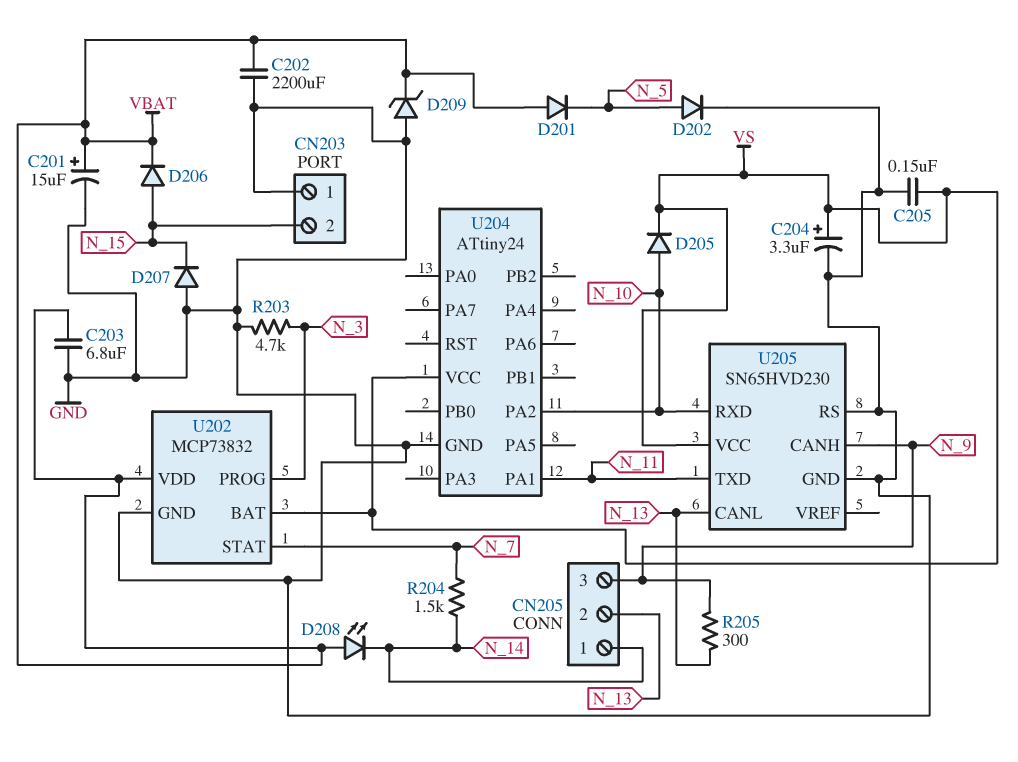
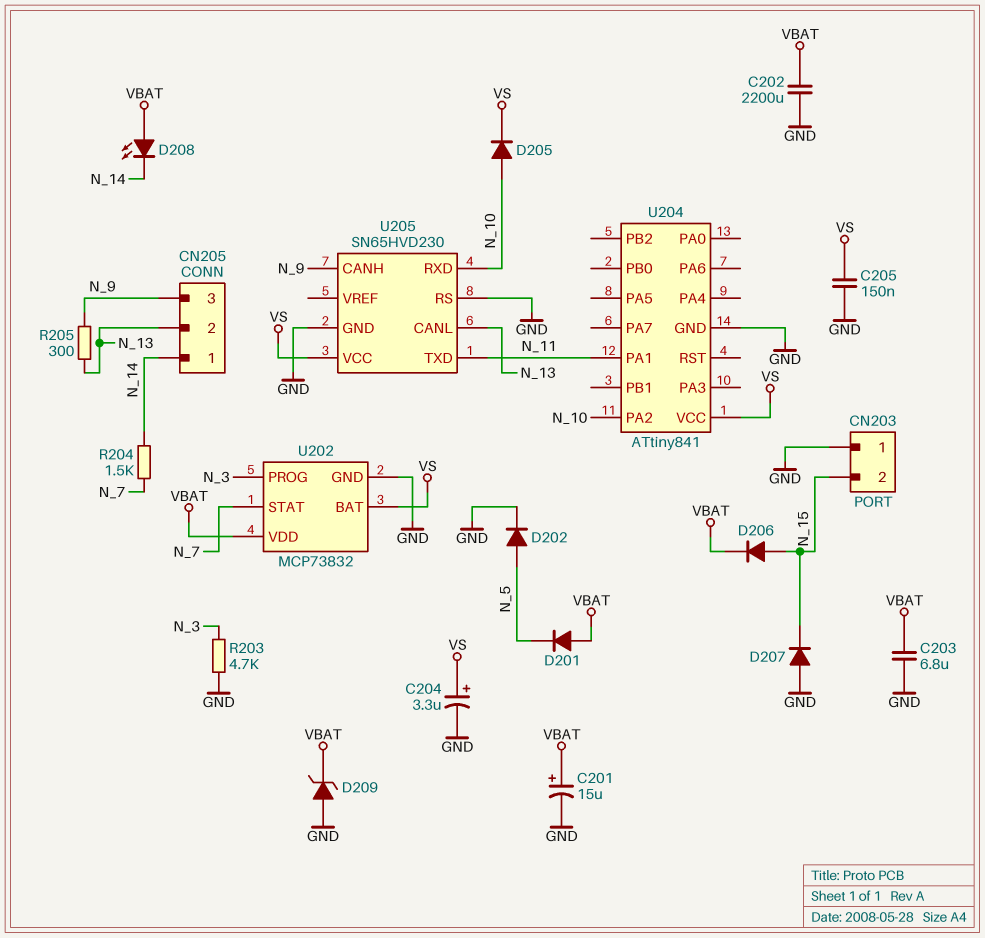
U204: ATtiny24 -> ATtiny841

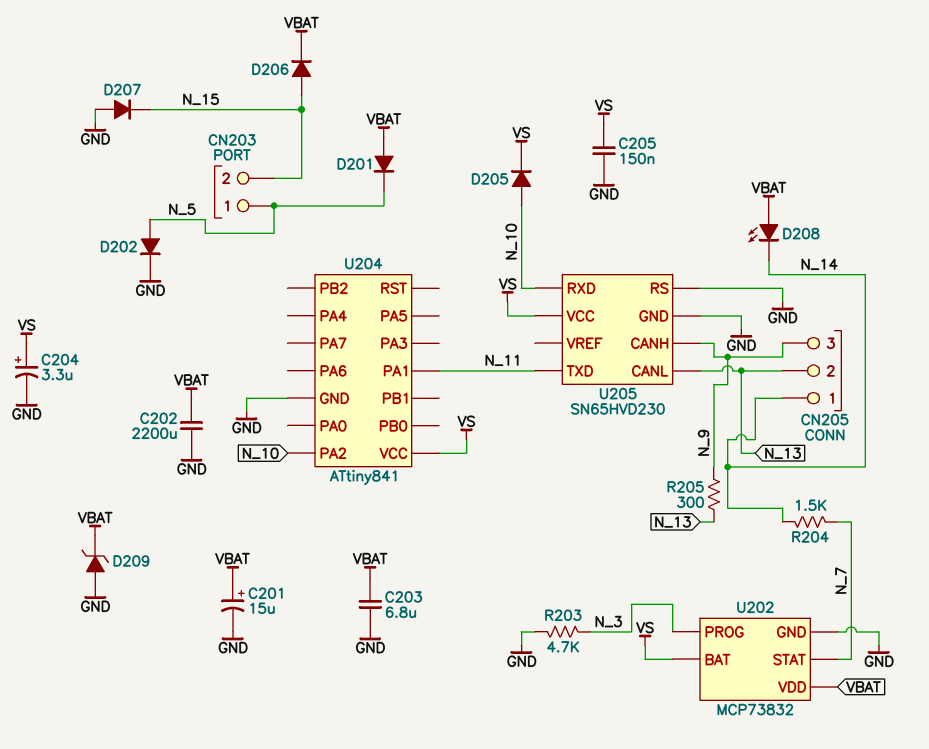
CN203 pin 1: GND -> N_5

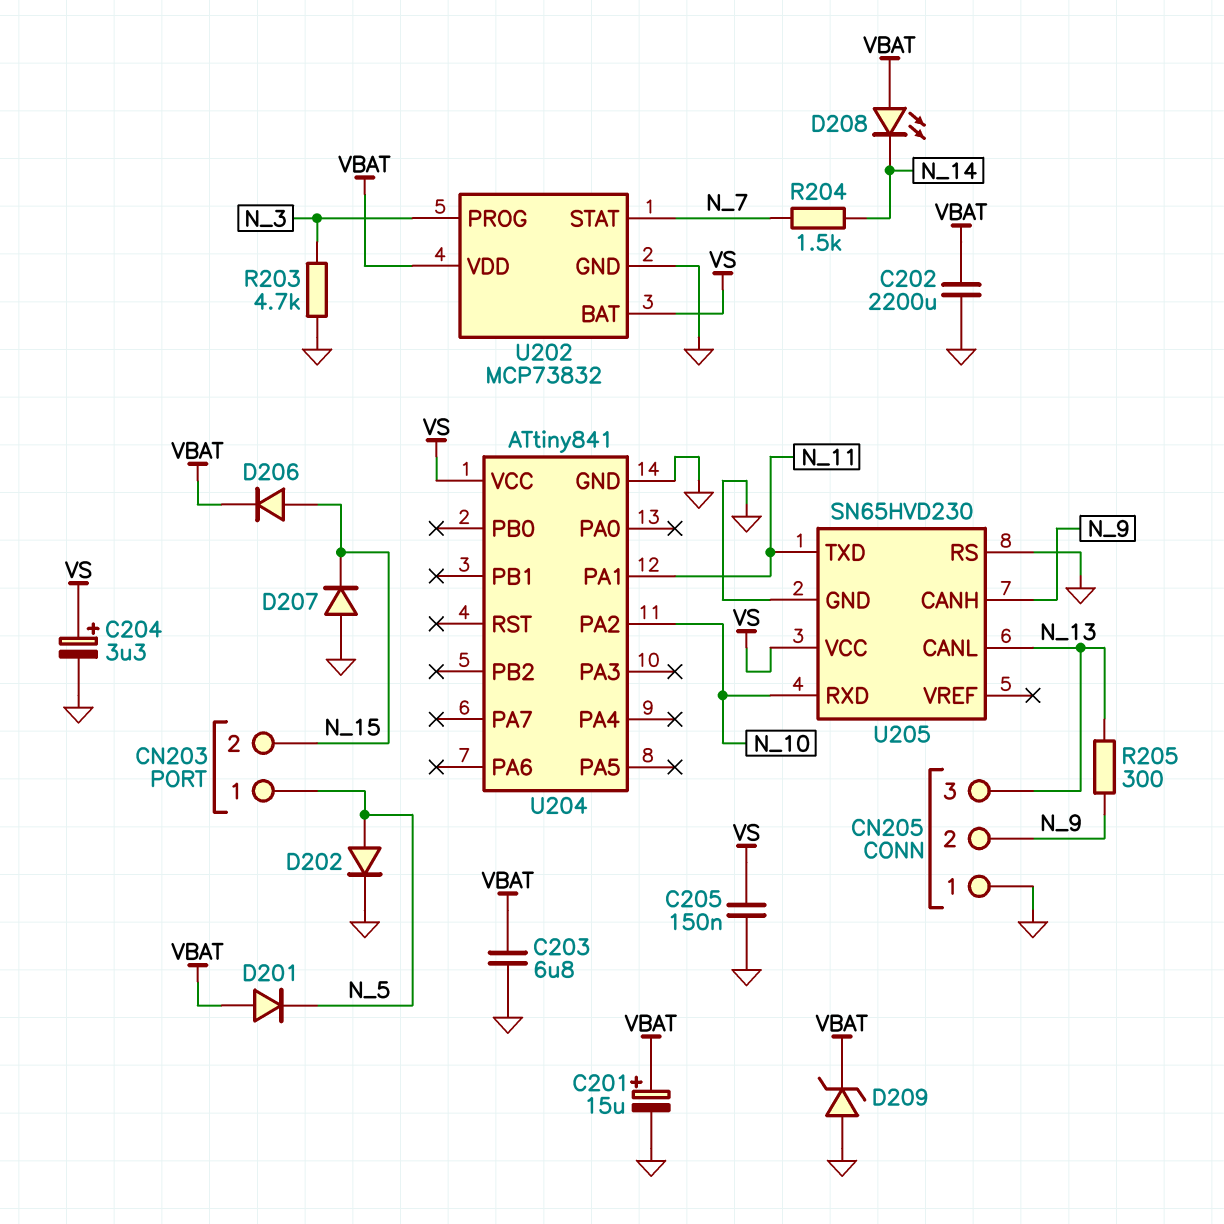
CN205 pin 1: N_14 -> GND
CN205 pin 2: N_13 -> N_9
CN205 pin 3: N_9 -> N_13
D205: diode (A N_10, K VS) -> none

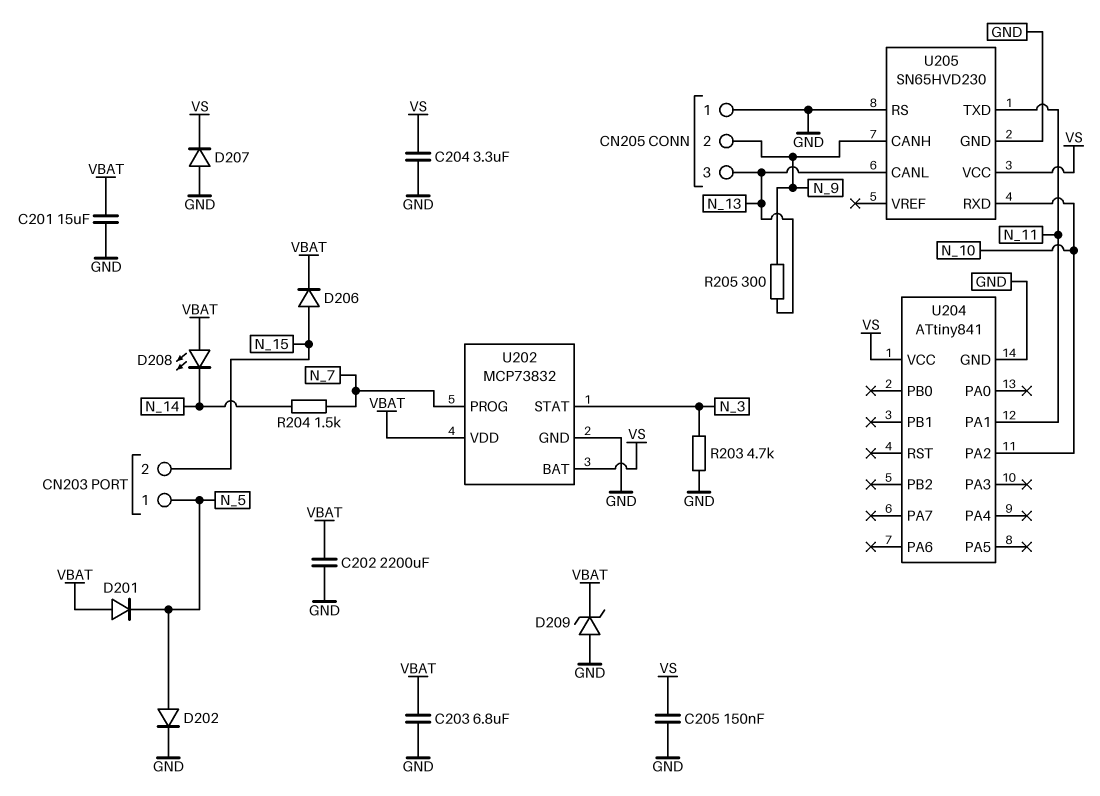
C201: 15uF (plus VBAT, minus GND) -> 15uF (GND, VBAT)
C204: 3.3uF (plus VS, minus GND) -> 3.3uF (GND, VS)
D207: diode (A GND, K N_15) -> diode (A GND, K VS)
U202 pin PROG: N_3 -> N_7
U202 pin STAT: N_7 -> N_3

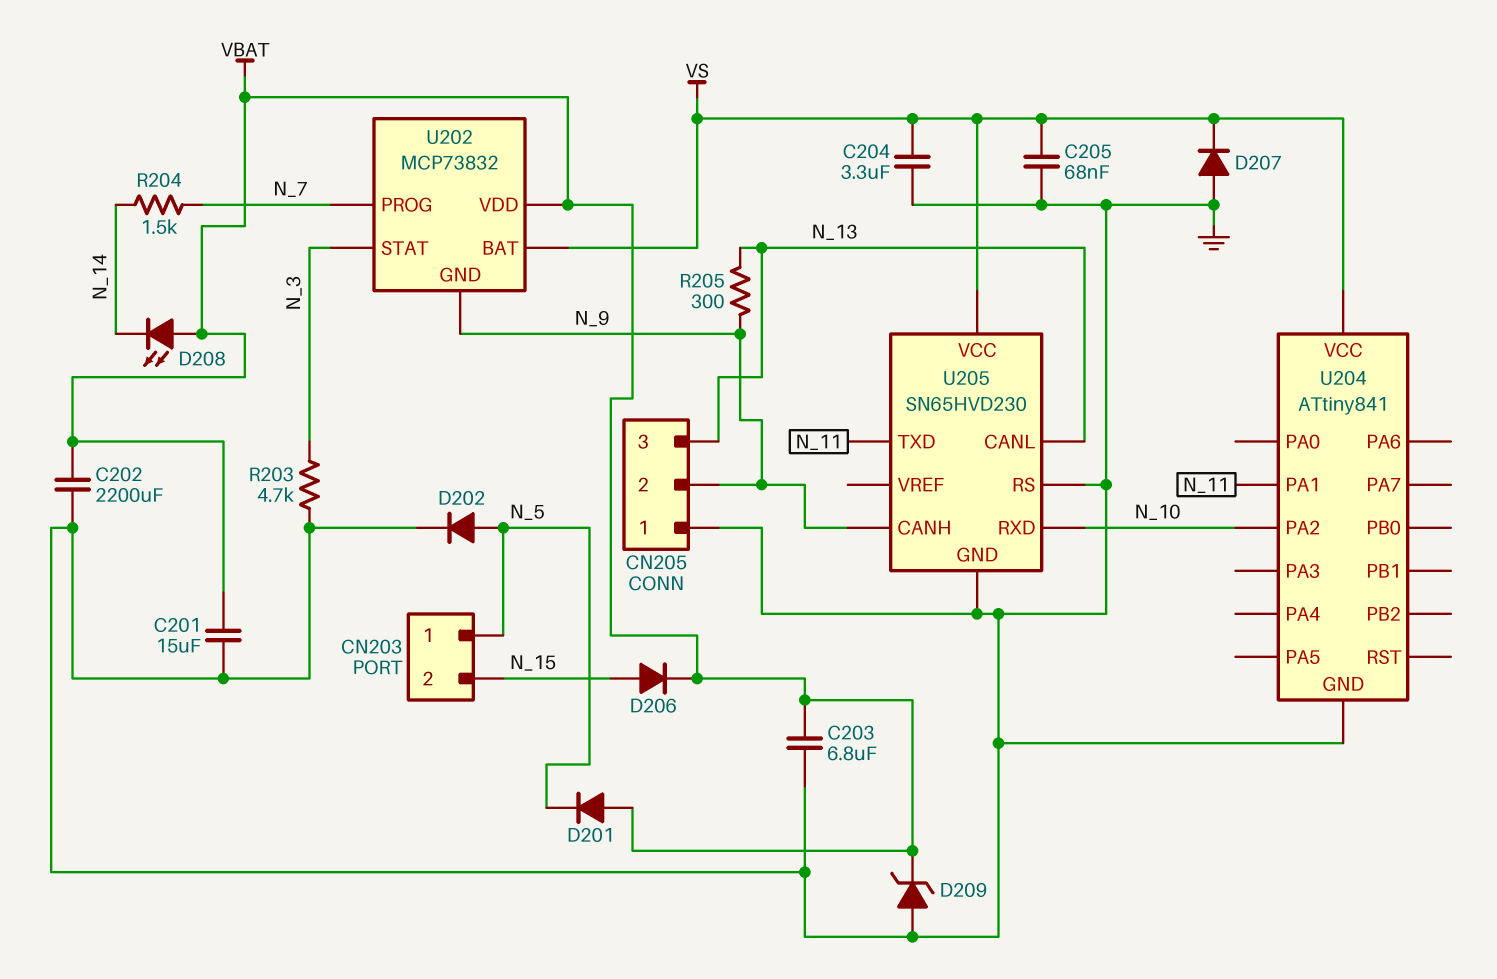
C205: 150nF (GND, VS) -> 68nF (GND, VS)
U202 pin GND: GND -> N_9

